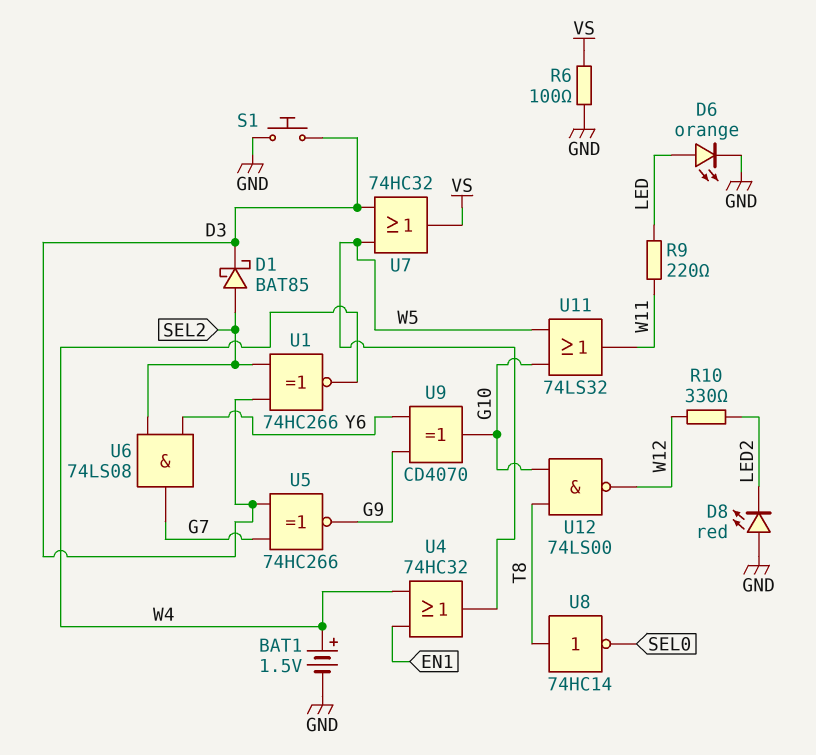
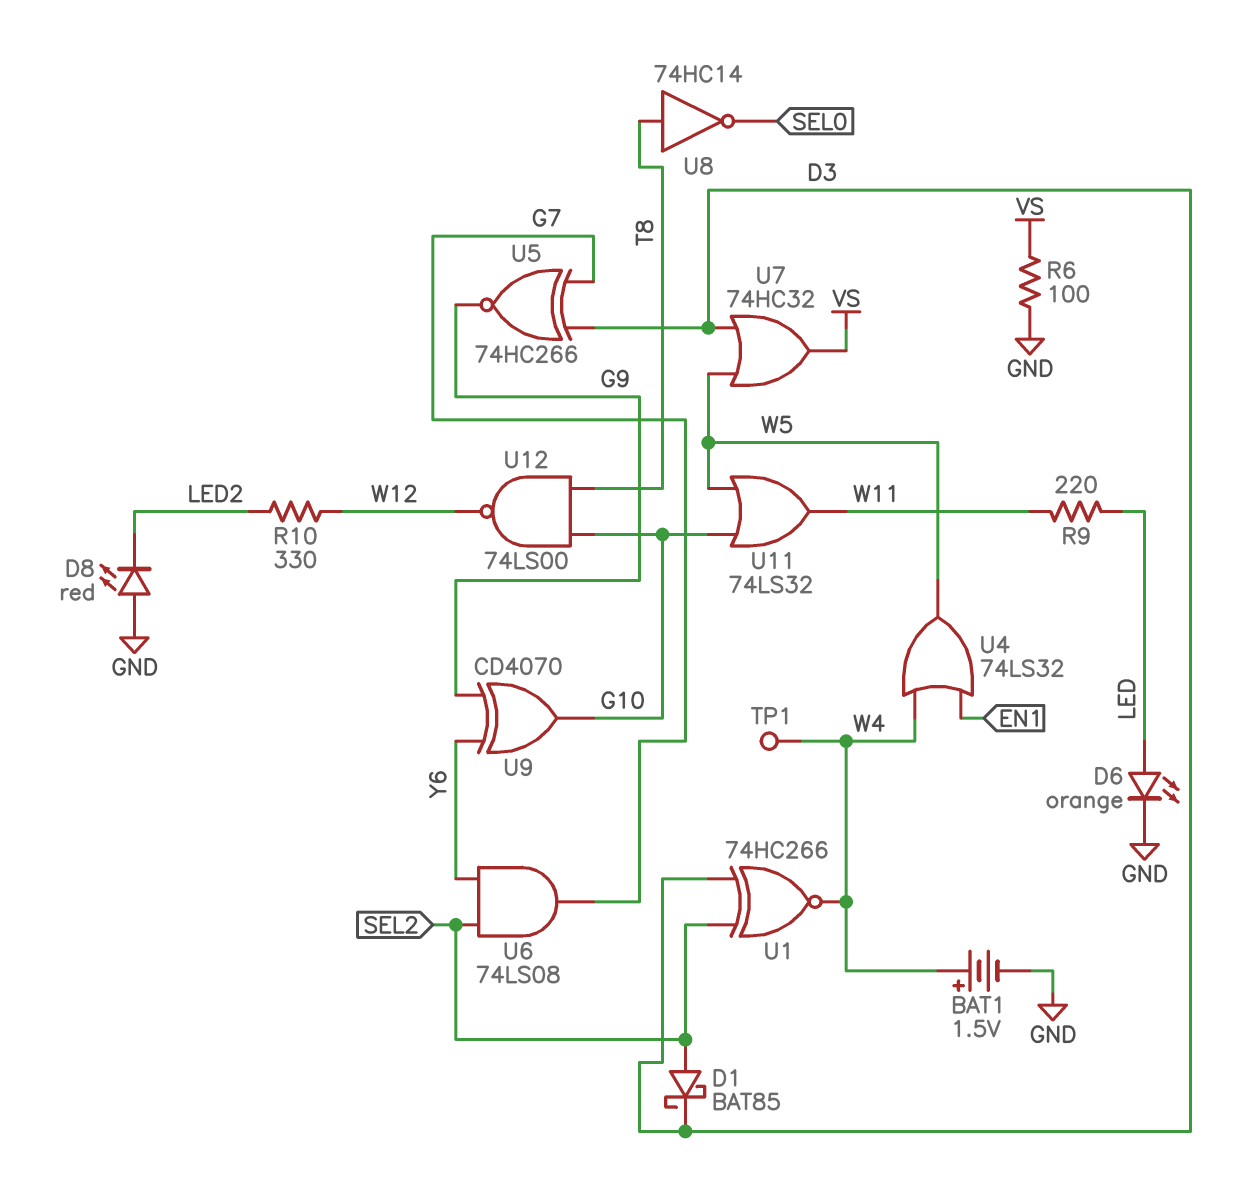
S1: button (D3, GND) -> none
TP1: none -> test point (W4)
U4: OR 74HC32 (in EN1, in W4, out W5) -> OR 74LS32 (in EN1, in W4, out W5)

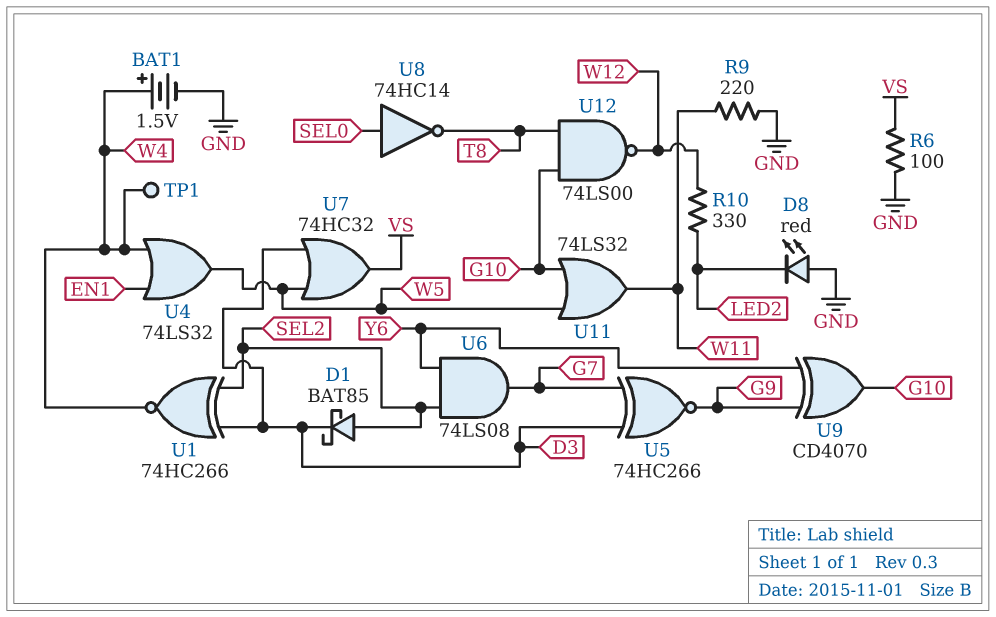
D6: LED orange (A LED, K GND) -> none
R9: 220 (LED, W11) -> 220 (GND, W11)
U8: NOT 74HC14 (in T8, out SEL0) -> NOT 74HC14 (in SEL0, out T8)

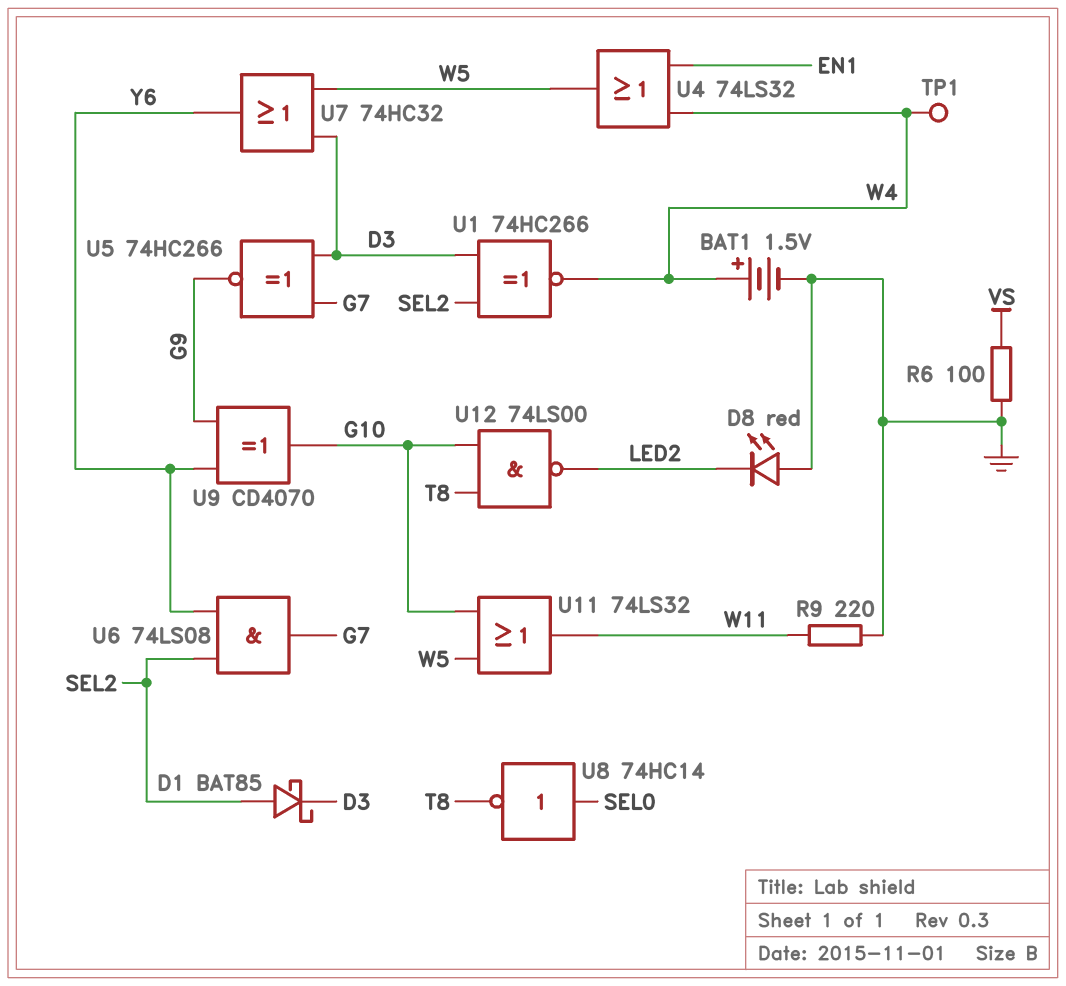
R10: 330 (LED2, W12) -> none
U7: OR 74HC32 (in D3, in W5, out VS) -> OR 74HC32 (in D3, in W5, out Y6)
U12: NAND 74LS00 (in G10, in T8, out W12) -> NAND 74LS00 (in G10, in T8, out LED2)

